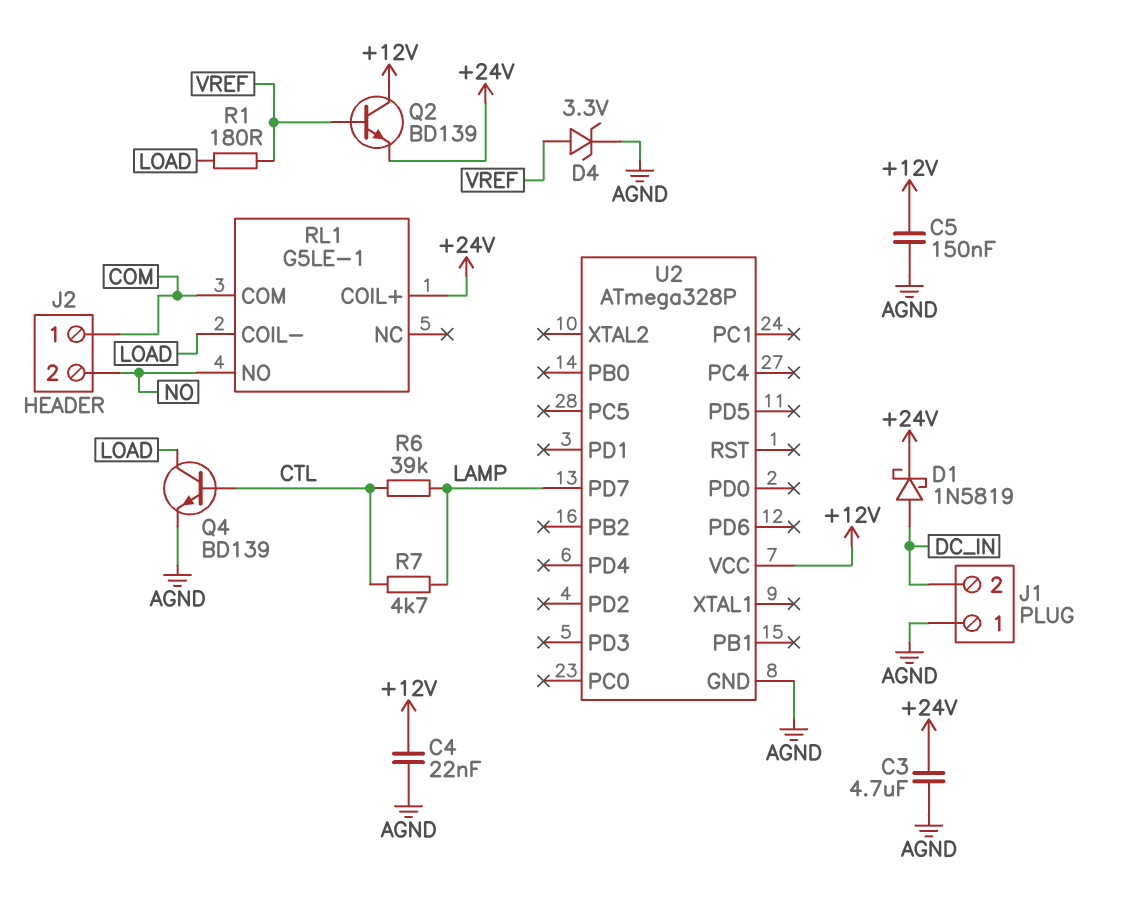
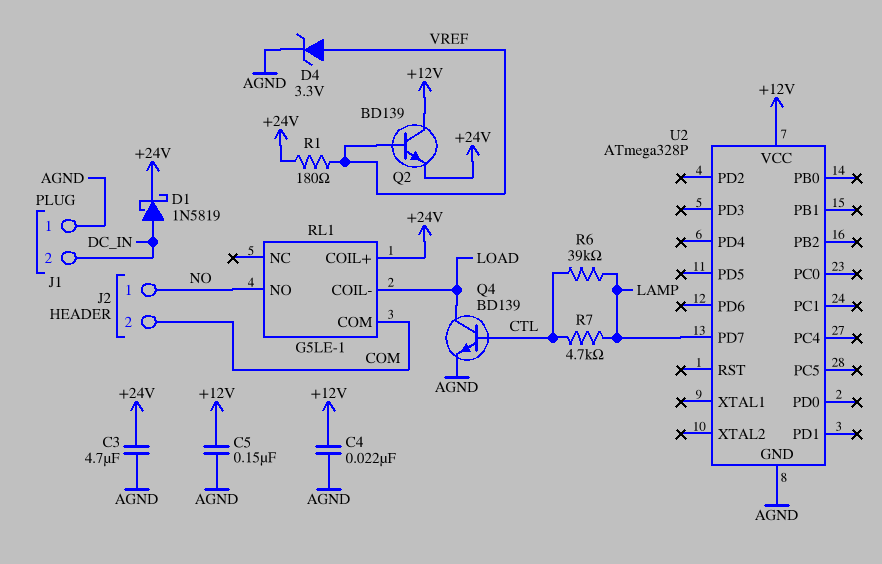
J2 pin 1: COM -> NO
J2 pin 2: NO -> COM
R1: 180 (LOAD, VREF) -> 180 (+24V, VREF)

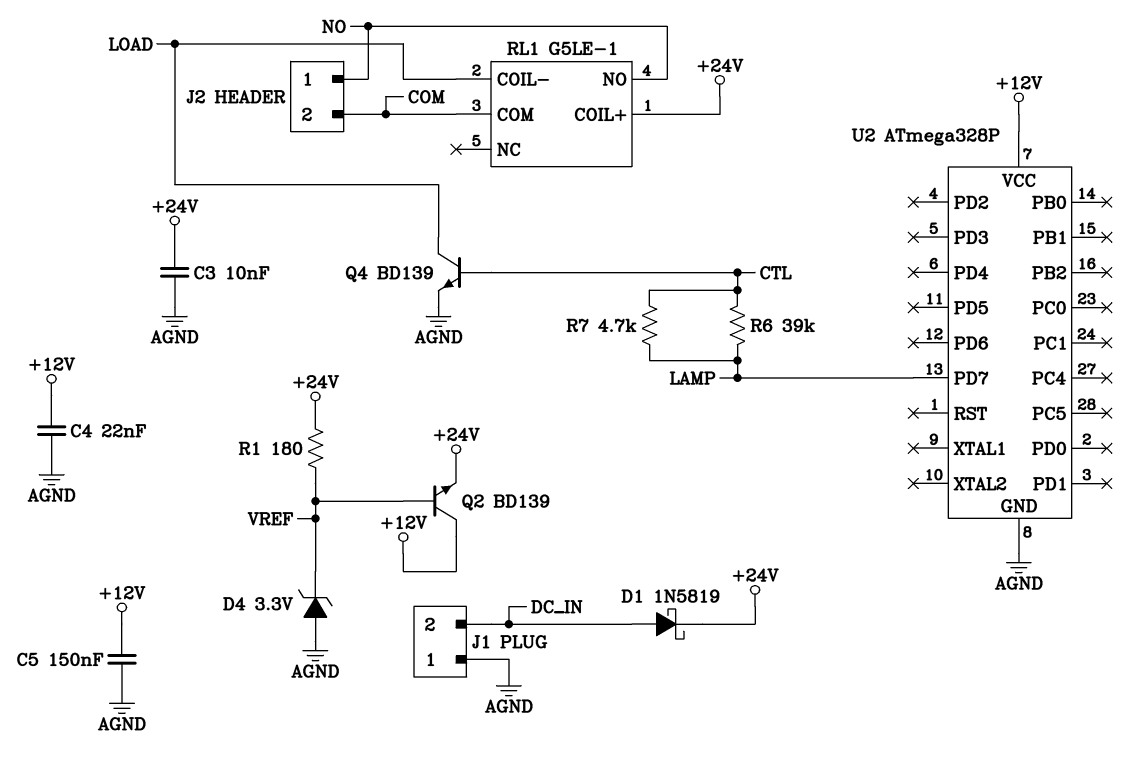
C3: 4.7uF (+24V, AGND) -> 10nF (+24V, AGND)
D4: zener 3.3V (A VREF, K AGND) -> zener 3.3V (A AGND, K VREF)

